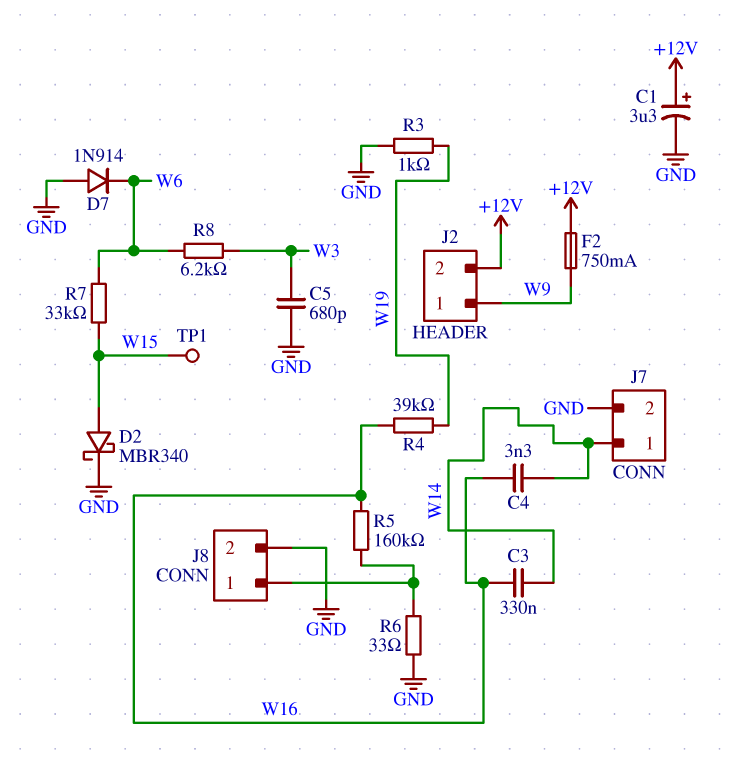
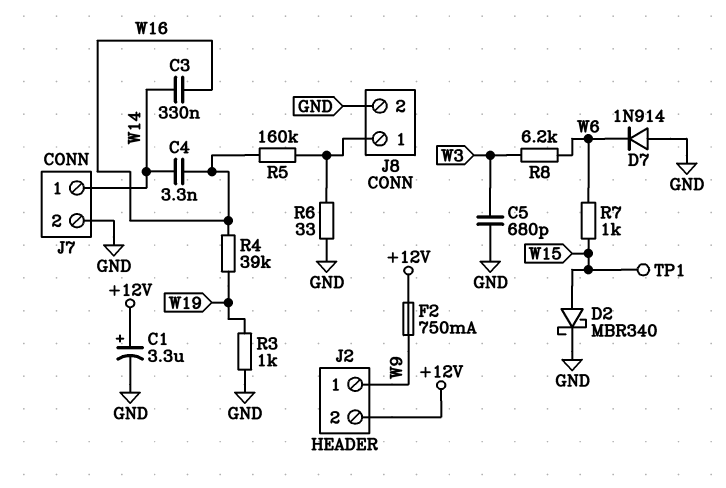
R7: 33k (W6, W15) -> 1k (W6, W15)

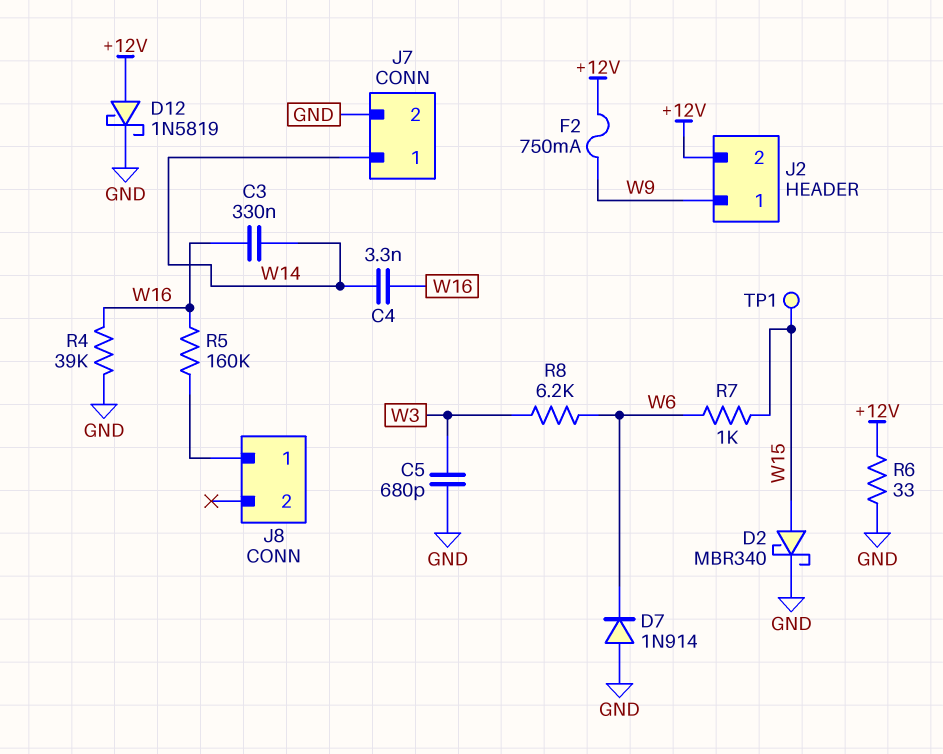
C1: 3.3uF (plus +12V, minus GND) -> none
D12: none -> schottky 1N5819 (A +12V, K GND)
J8 pin 2: GND -> none
R3: 1k (GND, W19) -> none
R4: 39k (W16, W19) -> 39k (GND, W16)
R6: 33 (GND, J8/1) -> 33 (+12V, GND)

